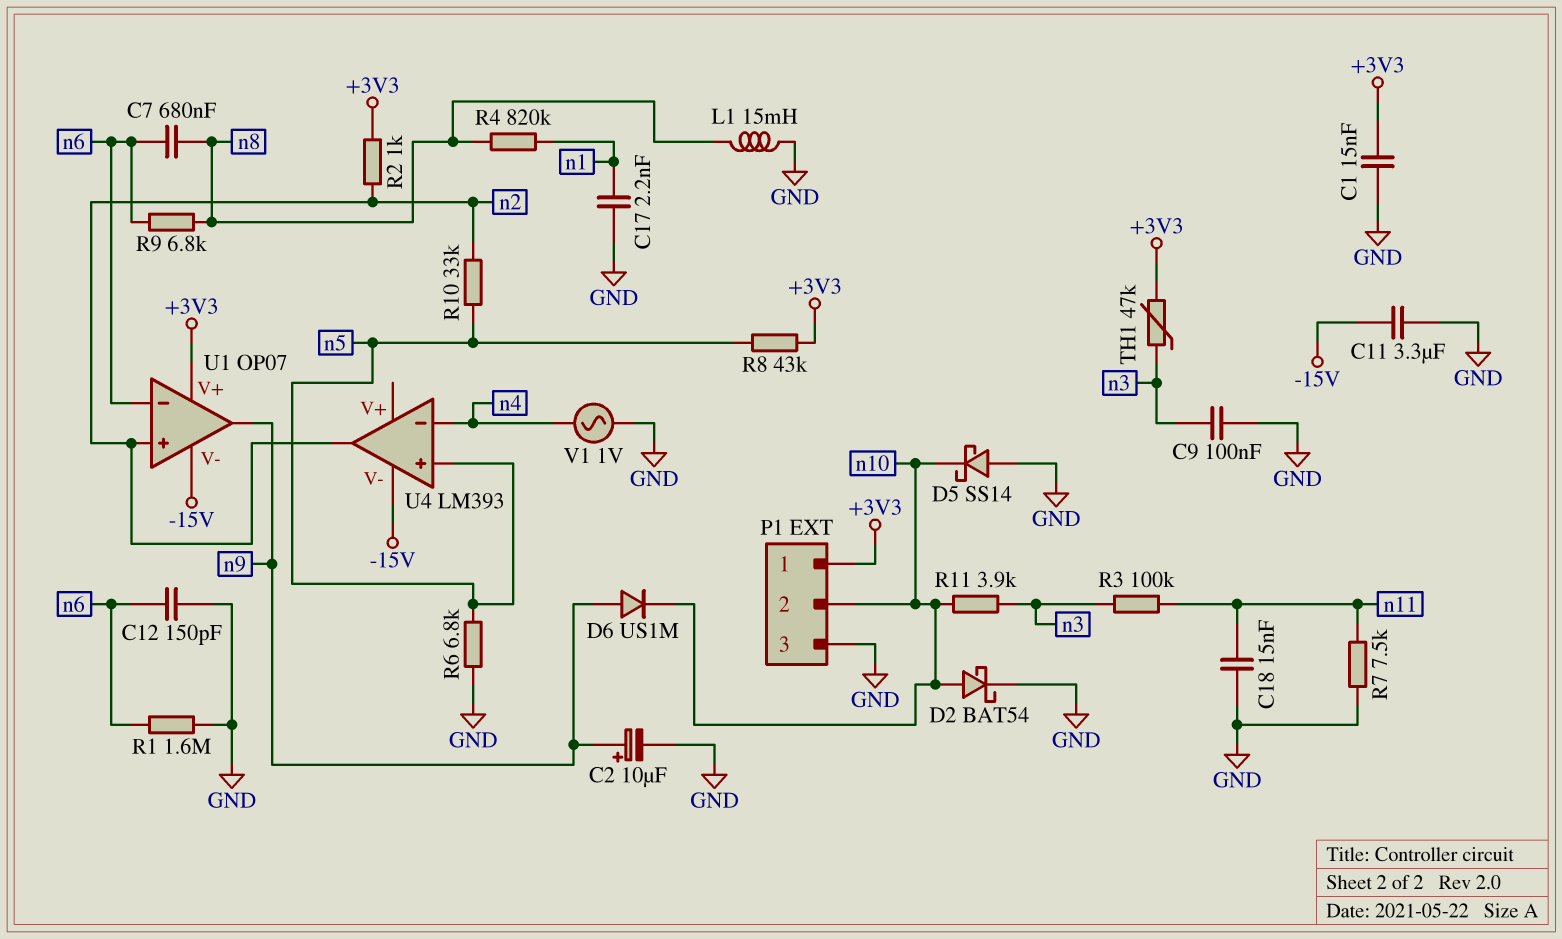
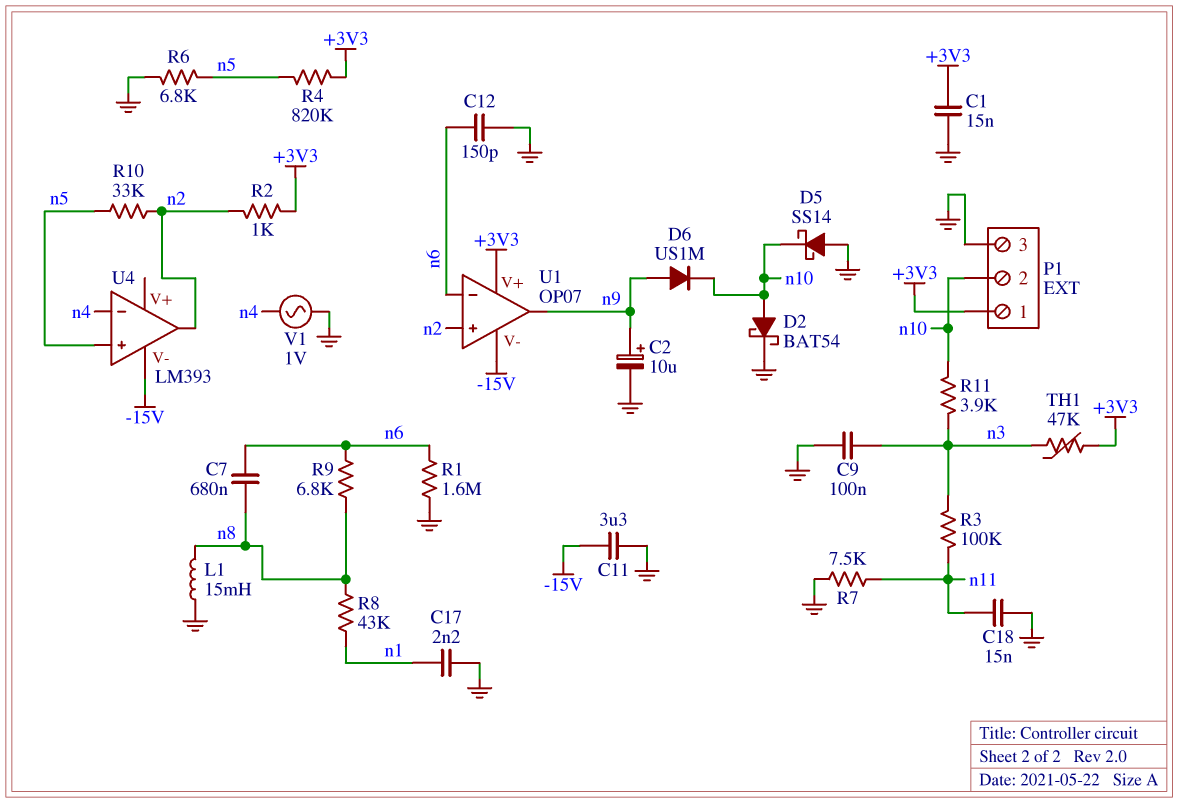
R4: 820k (n1, n8) -> 820k (+3V3, n5)
R8: 43k (+3V3, n5) -> 43k (n1, n8)

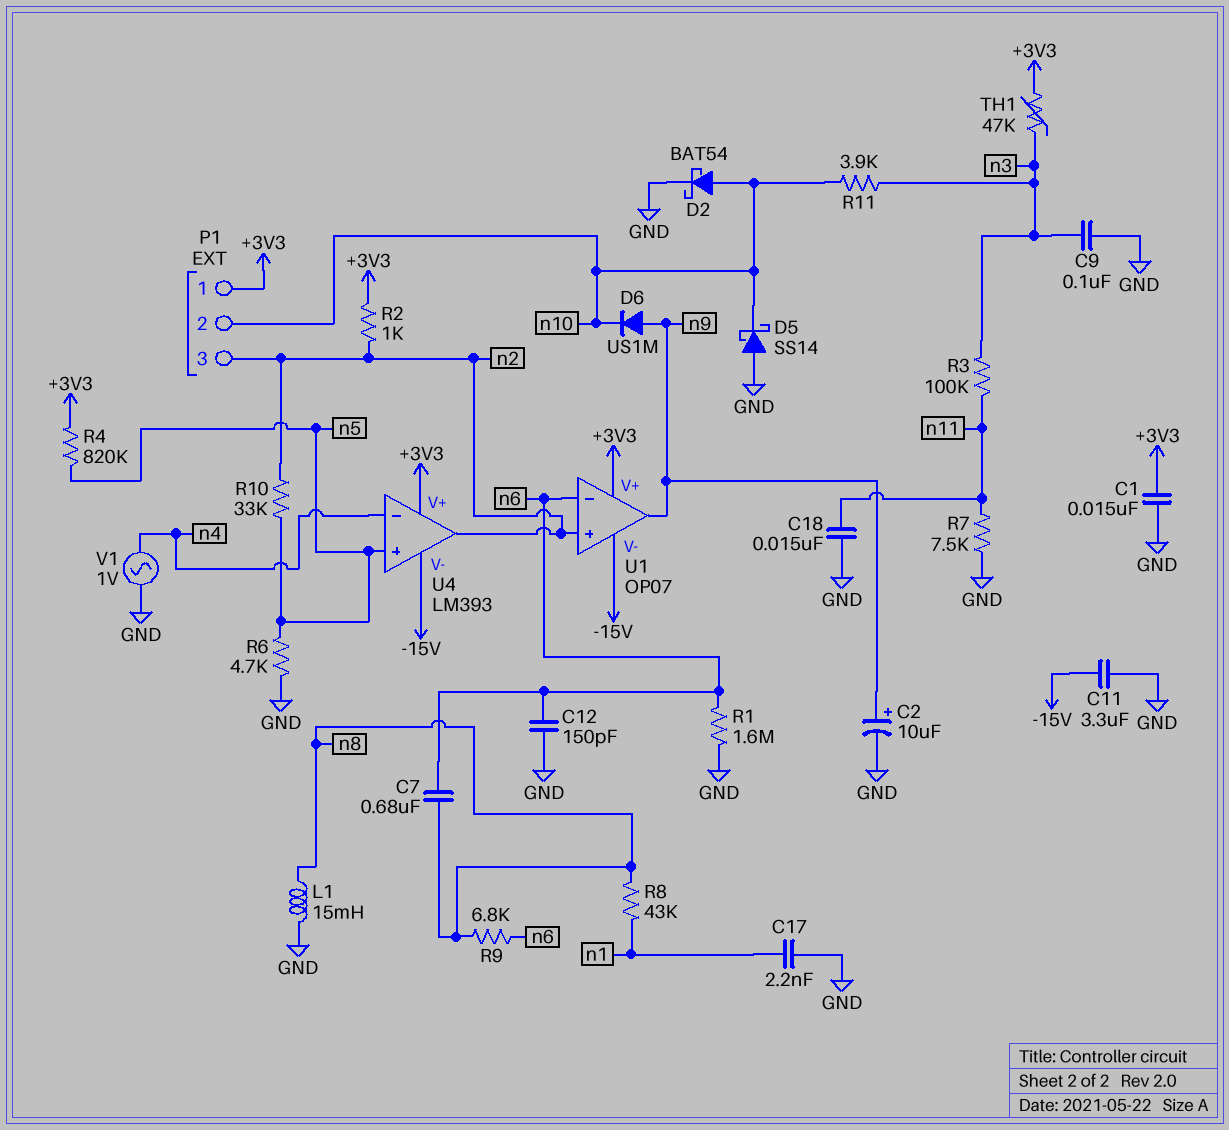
P1 pin 3: GND -> n2
R6: 6.8k (GND, n5) -> 4.7k (GND, n5)
U4 pin V+: none -> +3V3

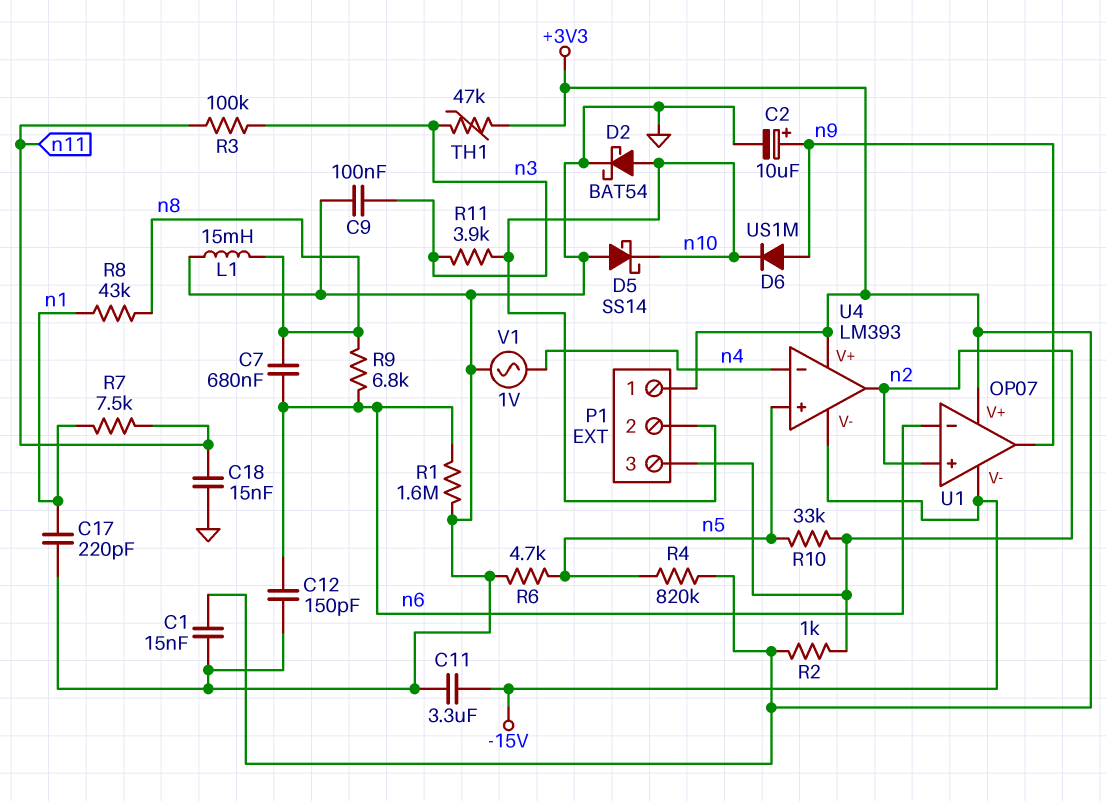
C17: 2.2nF (GND, n1) -> 220pF (GND, n1)
R7: 7.5k (GND, n11) -> 7.5k (n1, n11)

